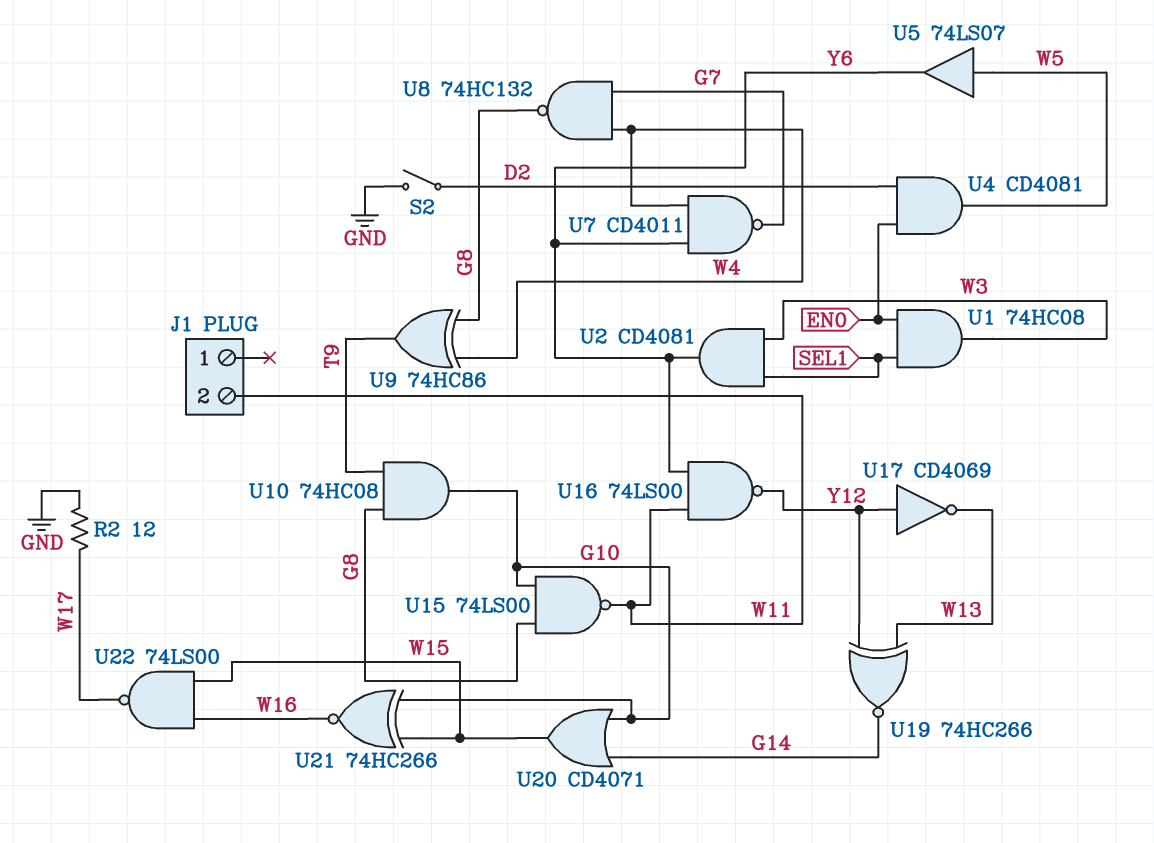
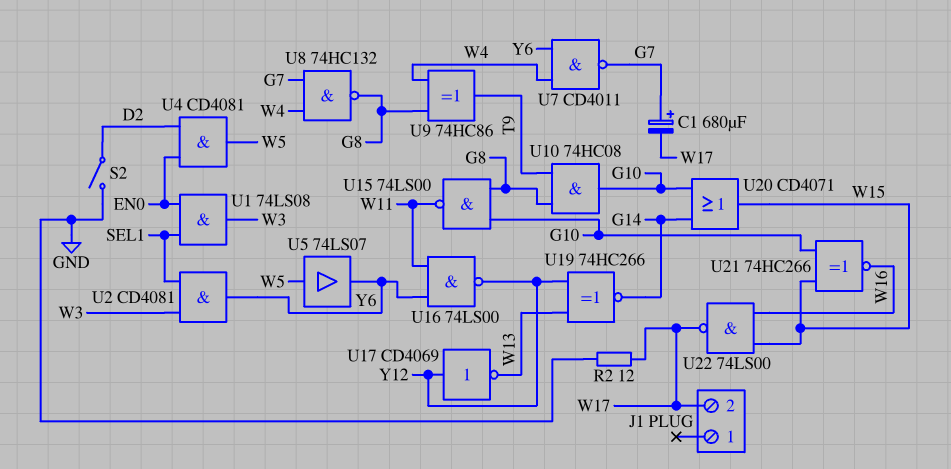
C1: none -> 680uF (plus G7, minus W17)
J1 pin 2: W11 -> W17
U1: AND 74HC08 (in EN0, in SEL1, out W3) -> AND 74LS08 (in EN0, in SEL1, out W3)

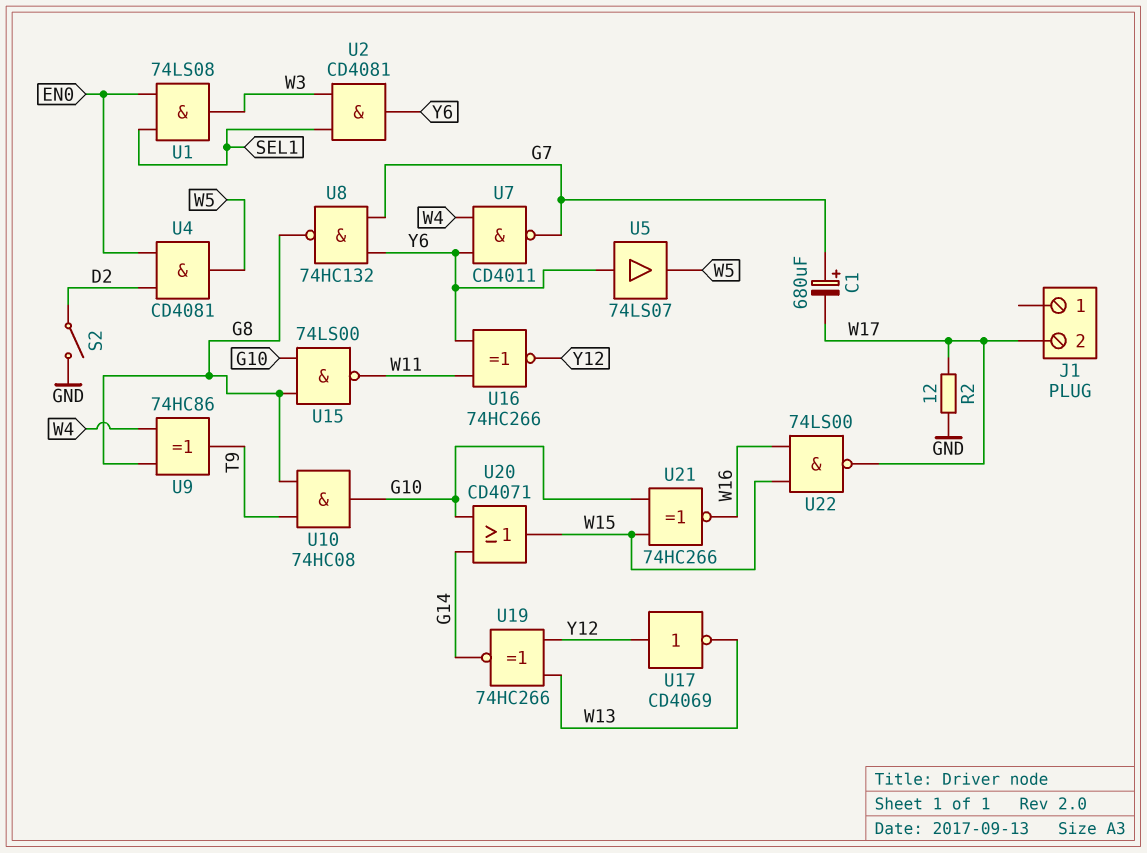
U5: buffer 74LS07 (in W5, out Y6) -> buffer 74LS07 (in Y6, out W5)
U8: NAND 74HC132 (in G7, in W4, out G8) -> NAND 74HC132 (in G7, in Y6, out G8)
U16: NAND 74LS00 (in W11, in Y6, out Y12) -> XNOR 74HC266 (in W11, in Y6, out Y12)

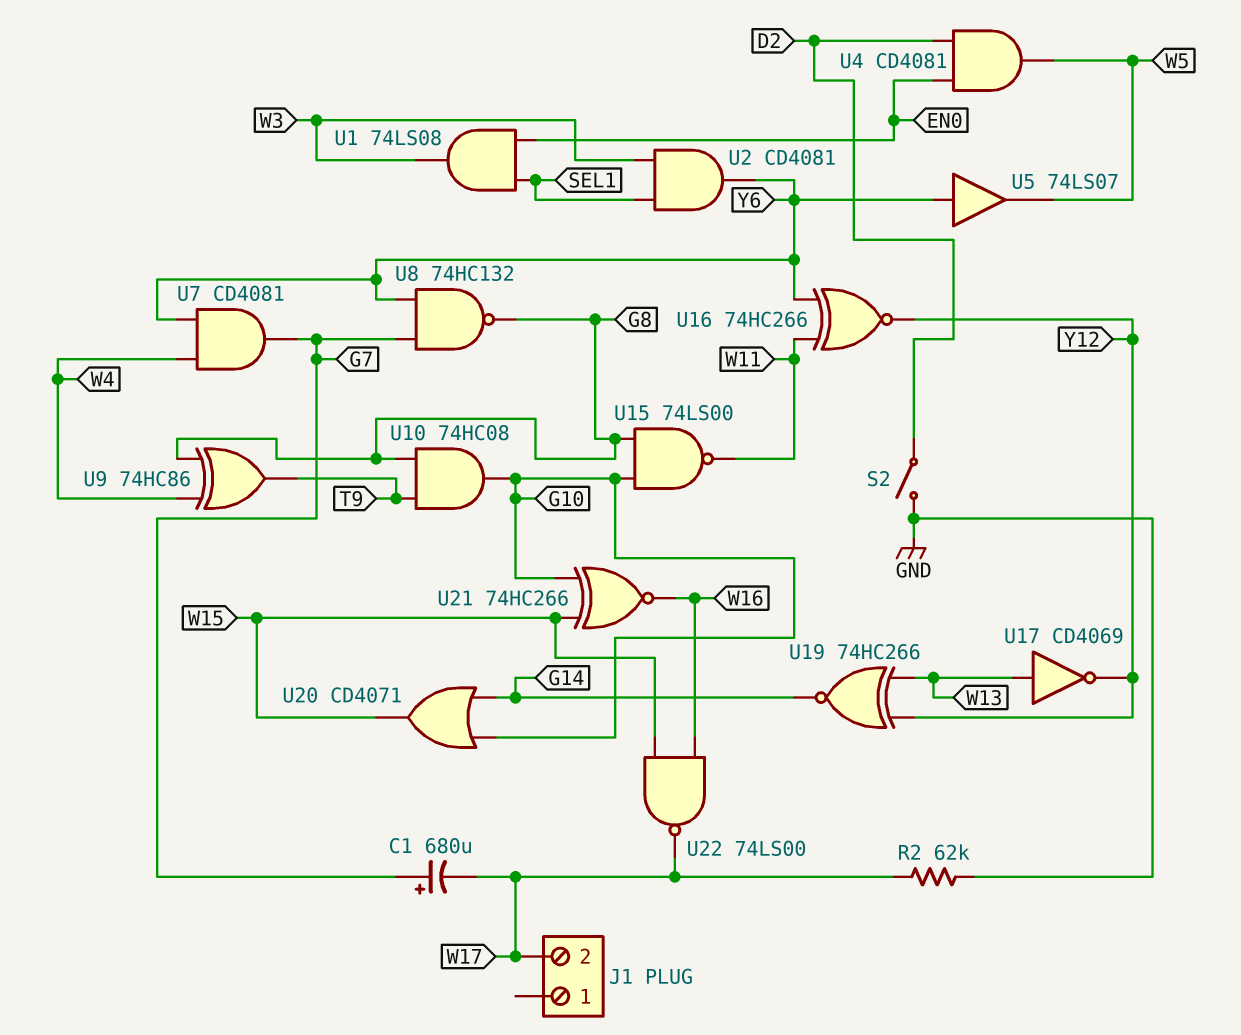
R2: 12 (GND, W17) -> 62k (GND, W17)
U7: NAND CD4011 (in W4, in Y6, out G7) -> AND CD4081 (in W4, in Y6, out G7)
U17: NOT CD4069 (in Y12, out W13) -> NOT CD4069 (in W13, out Y12)

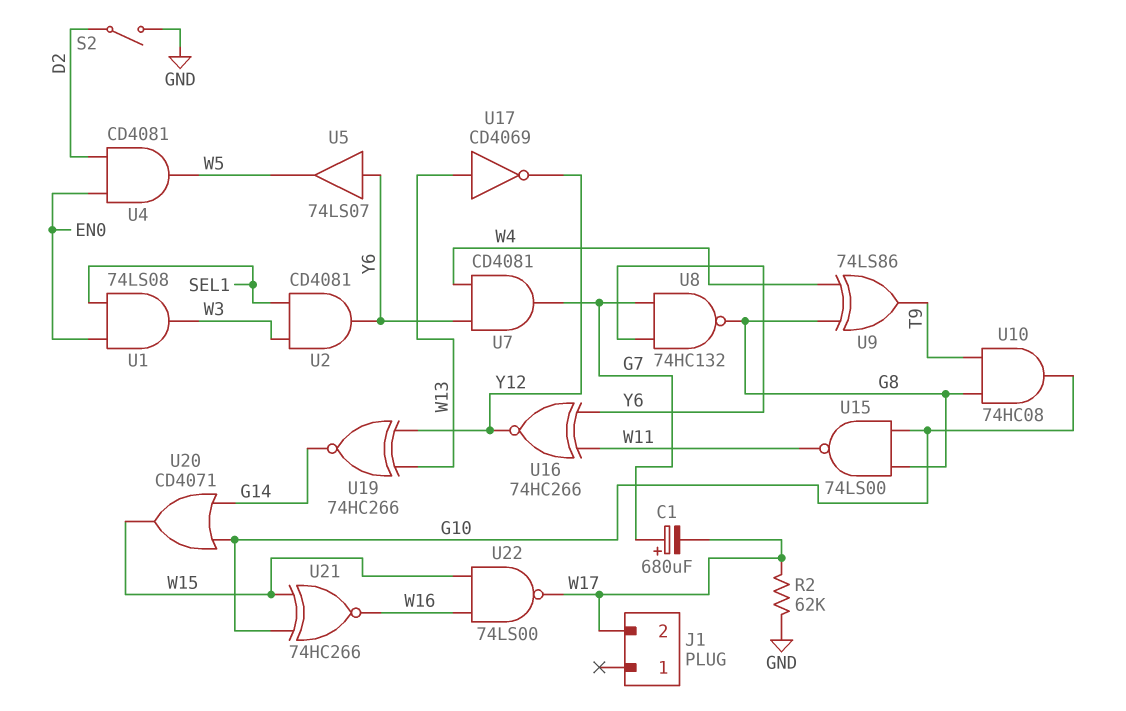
U9: XOR 74HC86 (in G8, in W4, out T9) -> XOR 74LS86 (in G8, in W4, out T9)

